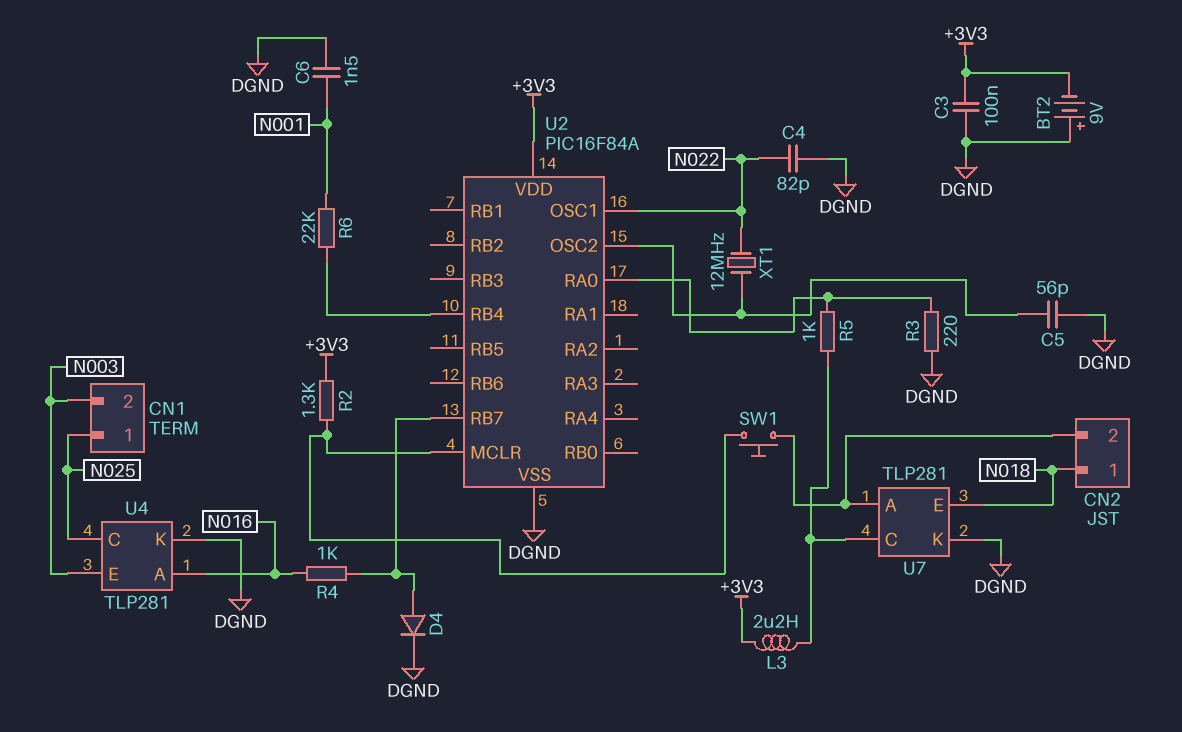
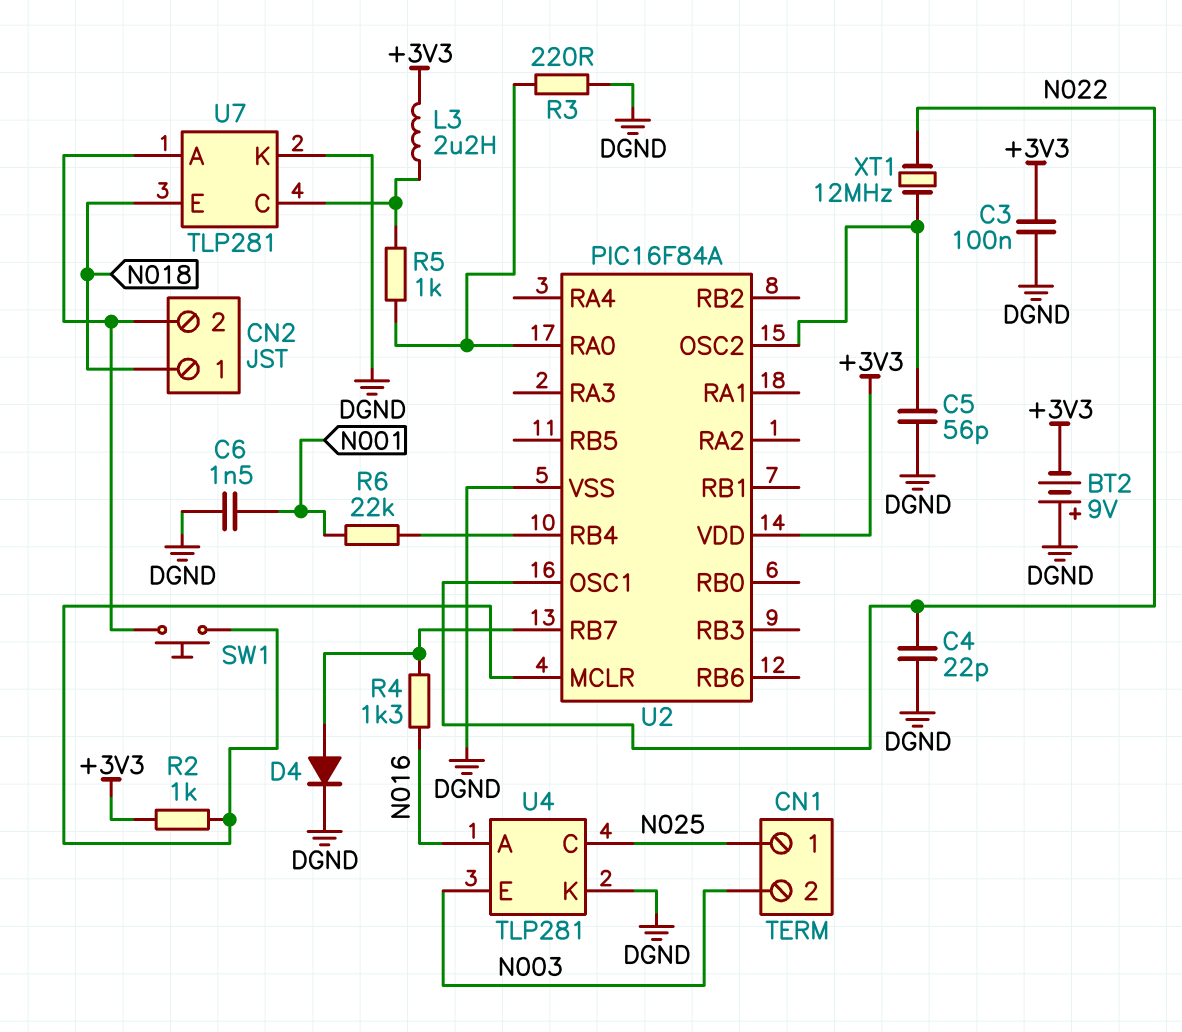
C4: 82pF (DGND, N022) -> 22pF (DGND, N022)
R2: 1.3k (+3V3, U2/MCLR) -> 1k (+3V3, U2/MCLR)
R4: 1k (N016, U2/RB7) -> 1.3k (N016, U2/RB7)

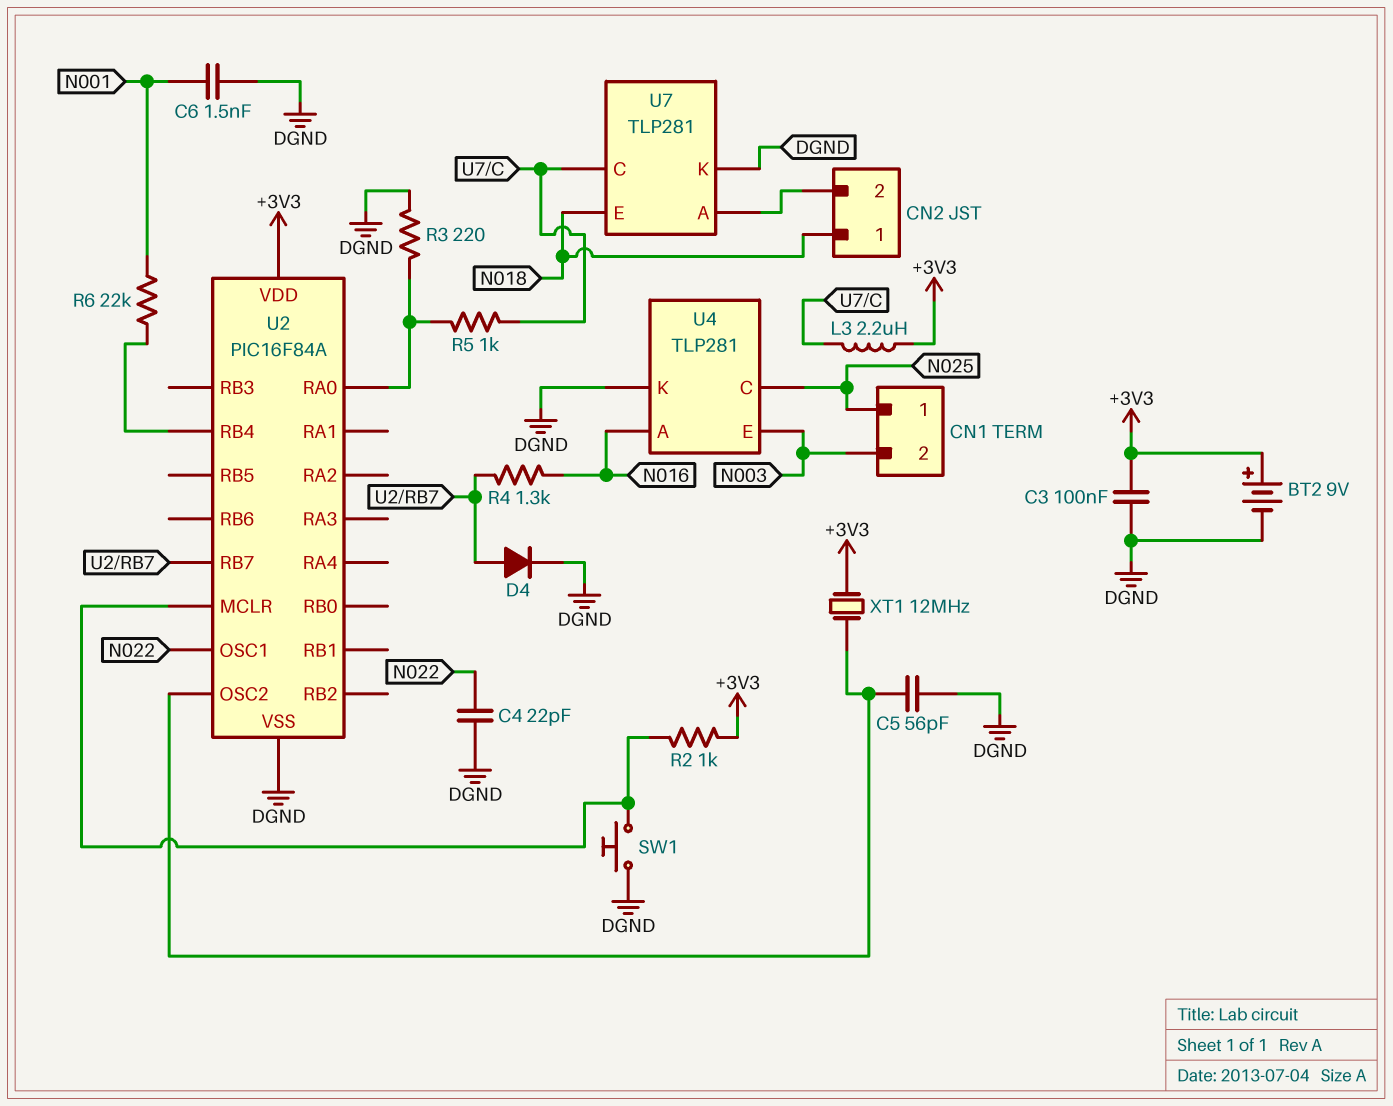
BT2: 9V (plus DGND, minus +3V3) -> 9V (plus +3V3, minus DGND)
SW1: button (CN2/2, U2/MCLR) -> button (DGND, U2/MCLR)
XT1: 12MHz (N022, U2/OSC2) -> 12MHz (+3V3, U2/OSC2)

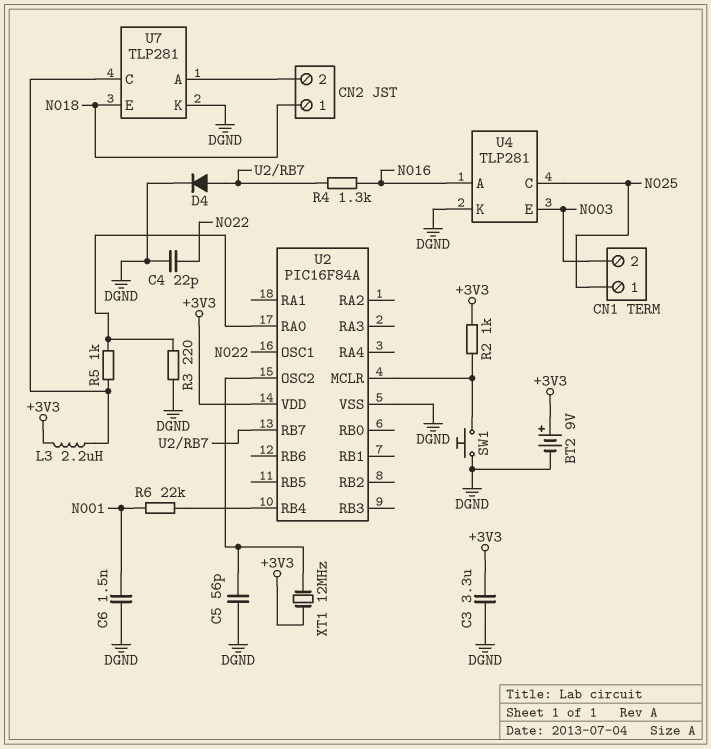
C3: 100nF (+3V3, DGND) -> 3.3uF (+3V3, DGND)

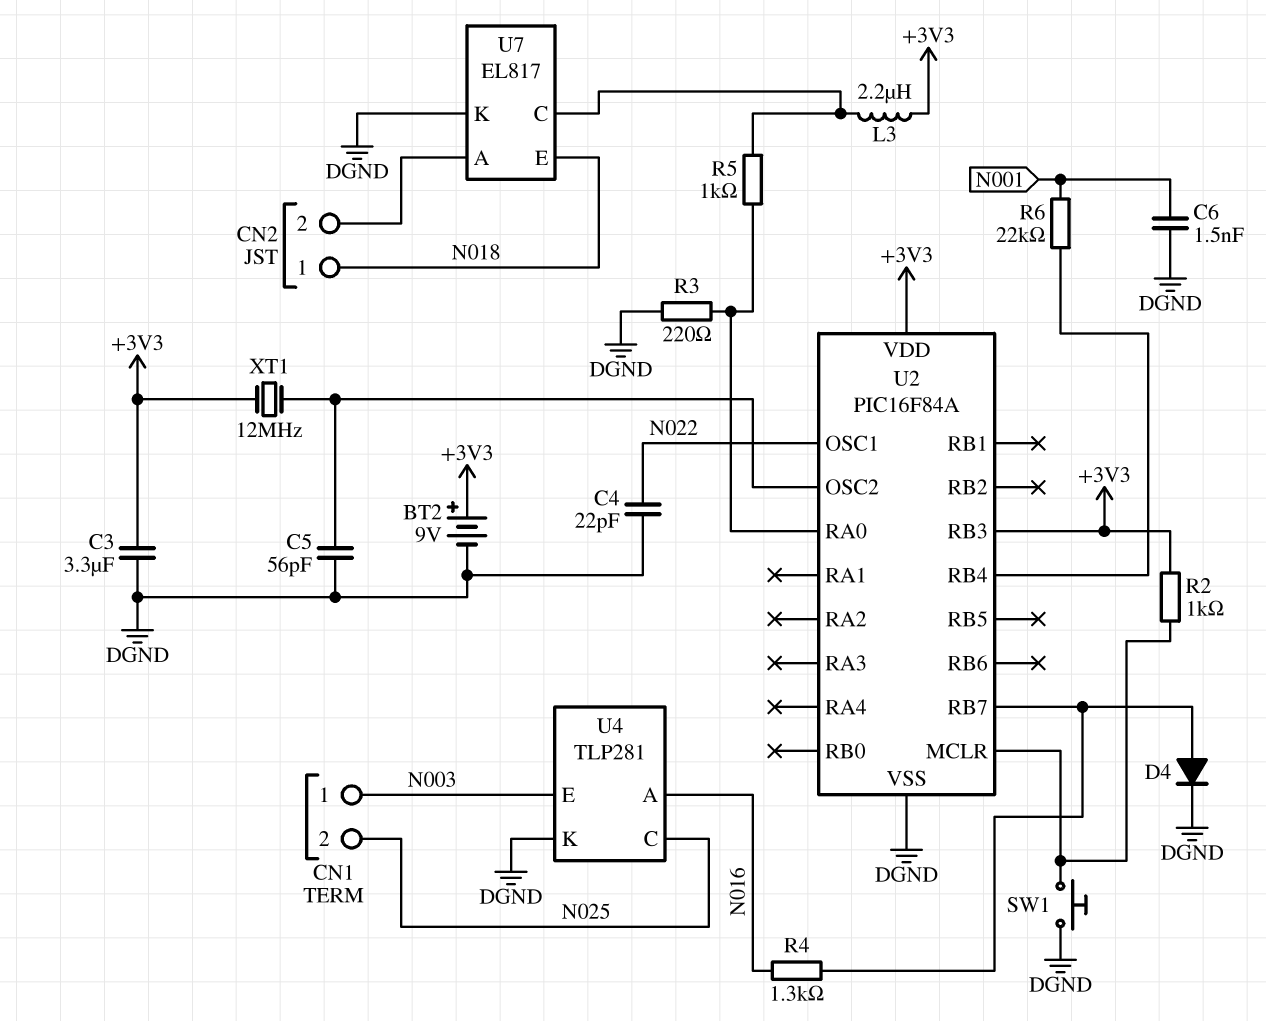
CN1 pin 1: N025 -> N003
CN1 pin 2: N003 -> N025
U2 pin RB3: none -> +3V3
U7: TLP281 -> EL817

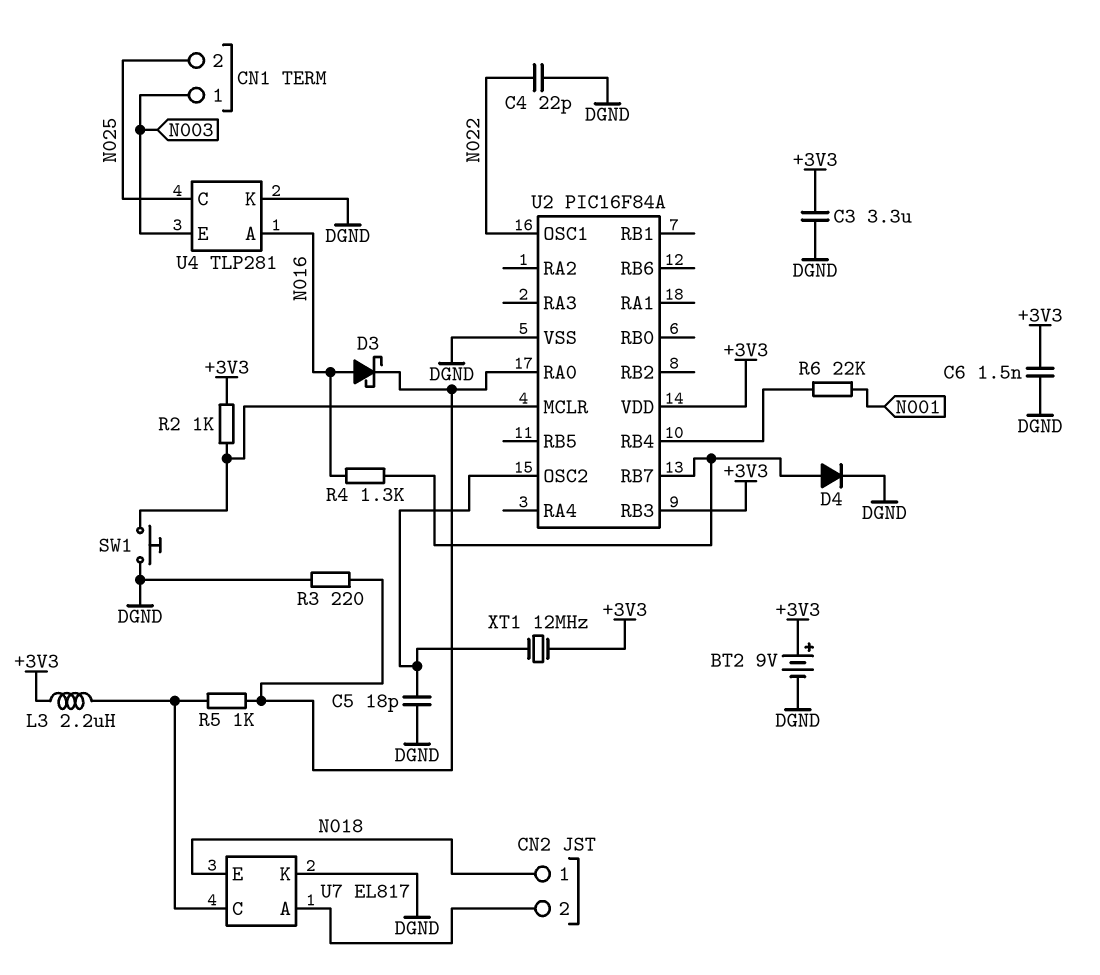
C5: 56pF (DGND, U2/OSC2) -> 18pF (DGND, U2/OSC2)
C6: 1.5nF (DGND, N001) -> 1.5nF (+3V3, DGND)
D3: none -> schottky (A N016, K U2/RA0)

